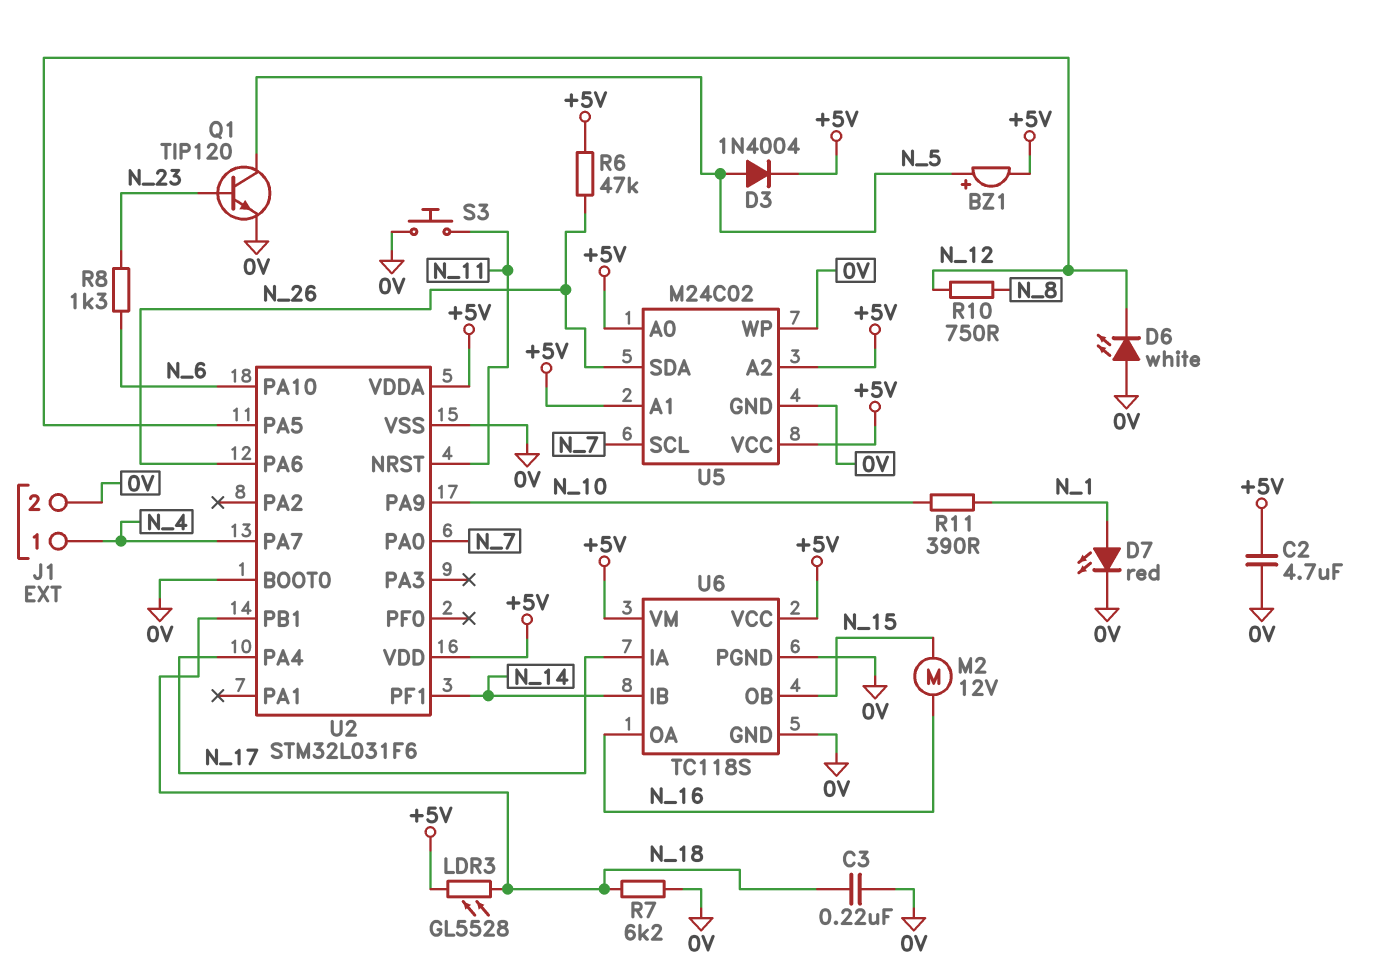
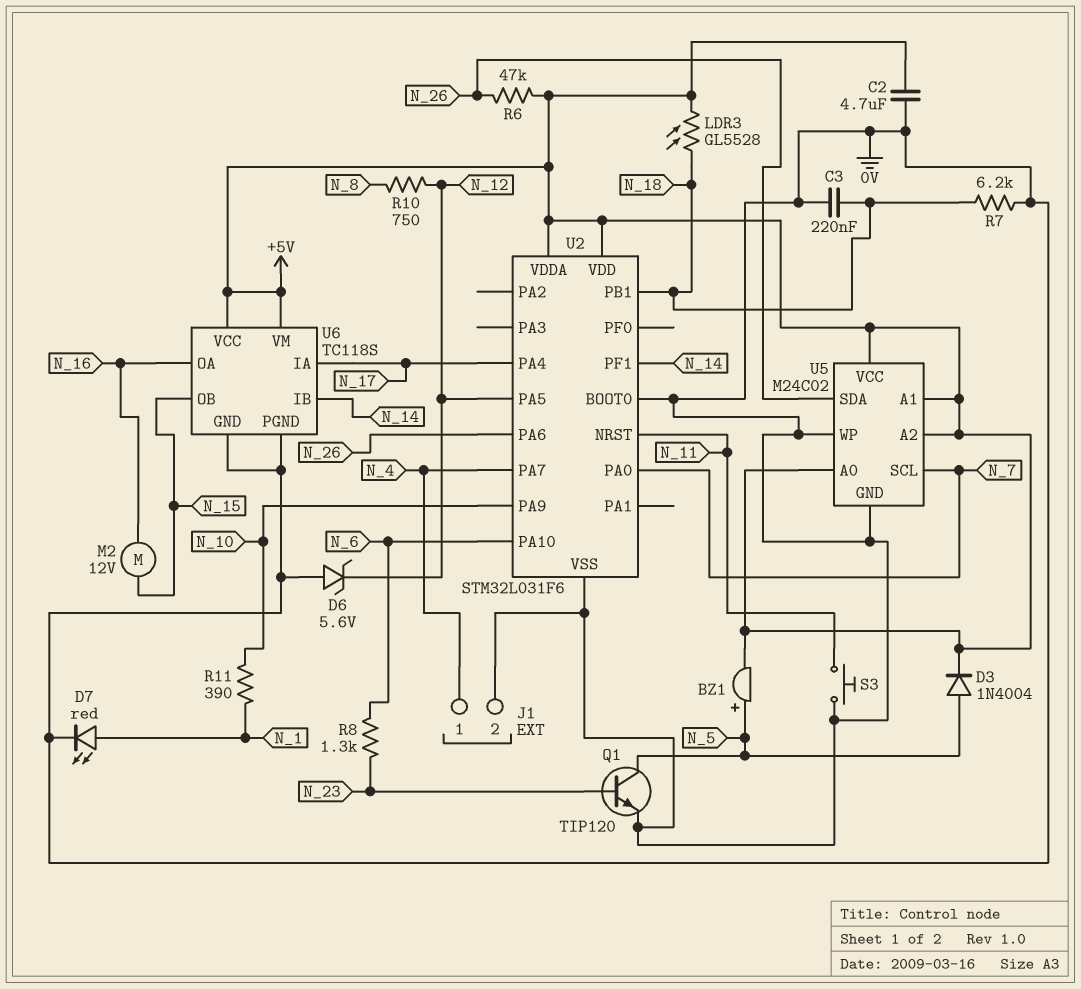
D6: LED white (A 0V, K N_12) -> zener 5.6V (A 0V, K N_12)

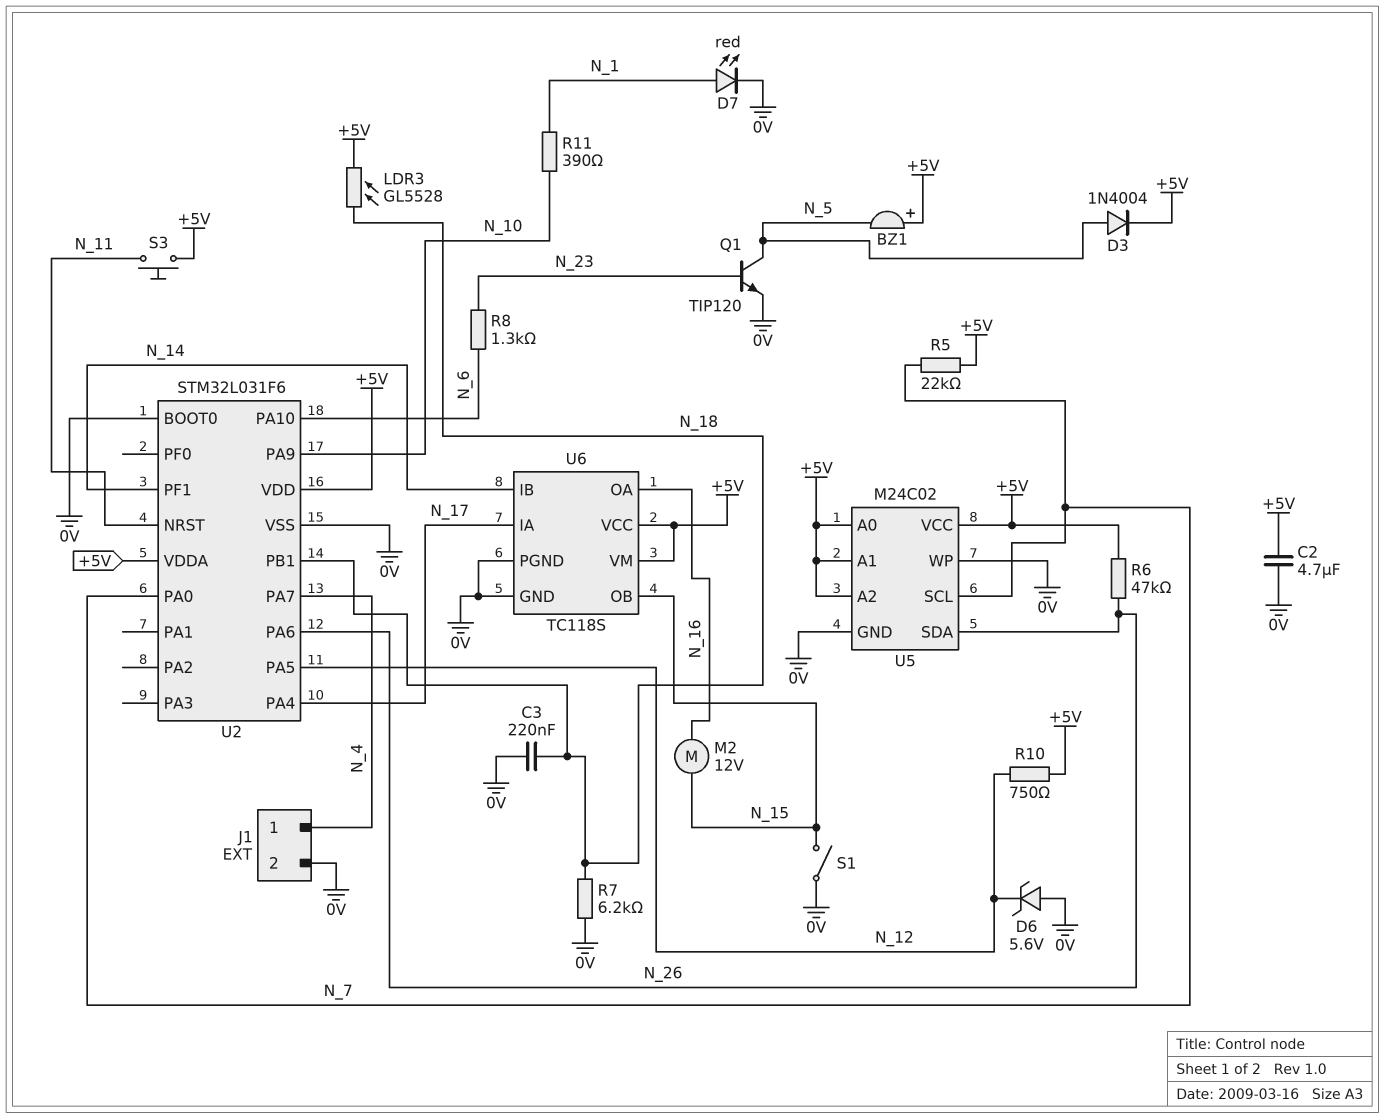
BZ1: buzzer (plus N_5, minus +5V) -> buzzer (plus +5V, minus N_5)
R5: none -> 22k (+5V, N_7)
R10: 750 (N_8, N_12) -> 750 (+5V, N_12)
S1: none -> switch (0V, N_15)
S3: button (0V, N_11) -> button (+5V, N_11)

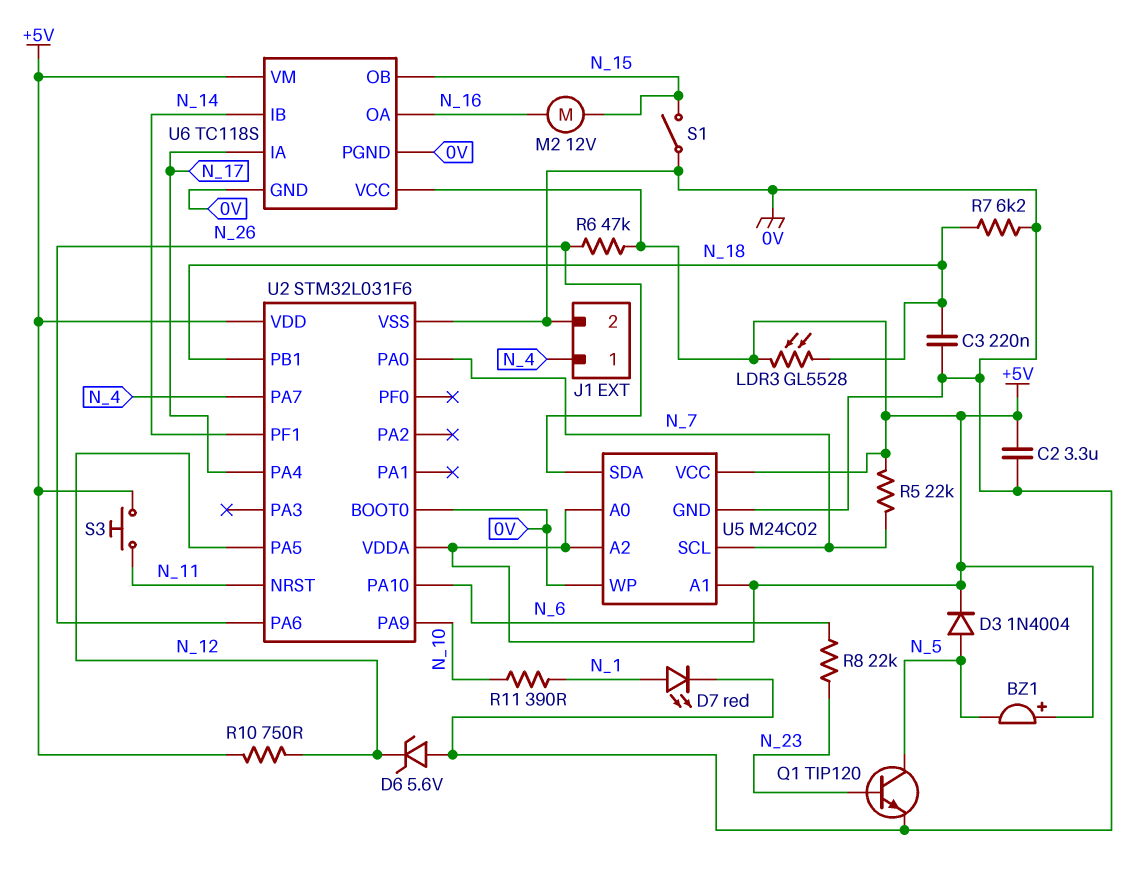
C2: 4.7uF (+5V, 0V) -> 3.3uF (+5V, 0V)
R8: 1.3k (N_6, N_23) -> 22k (N_6, N_23)

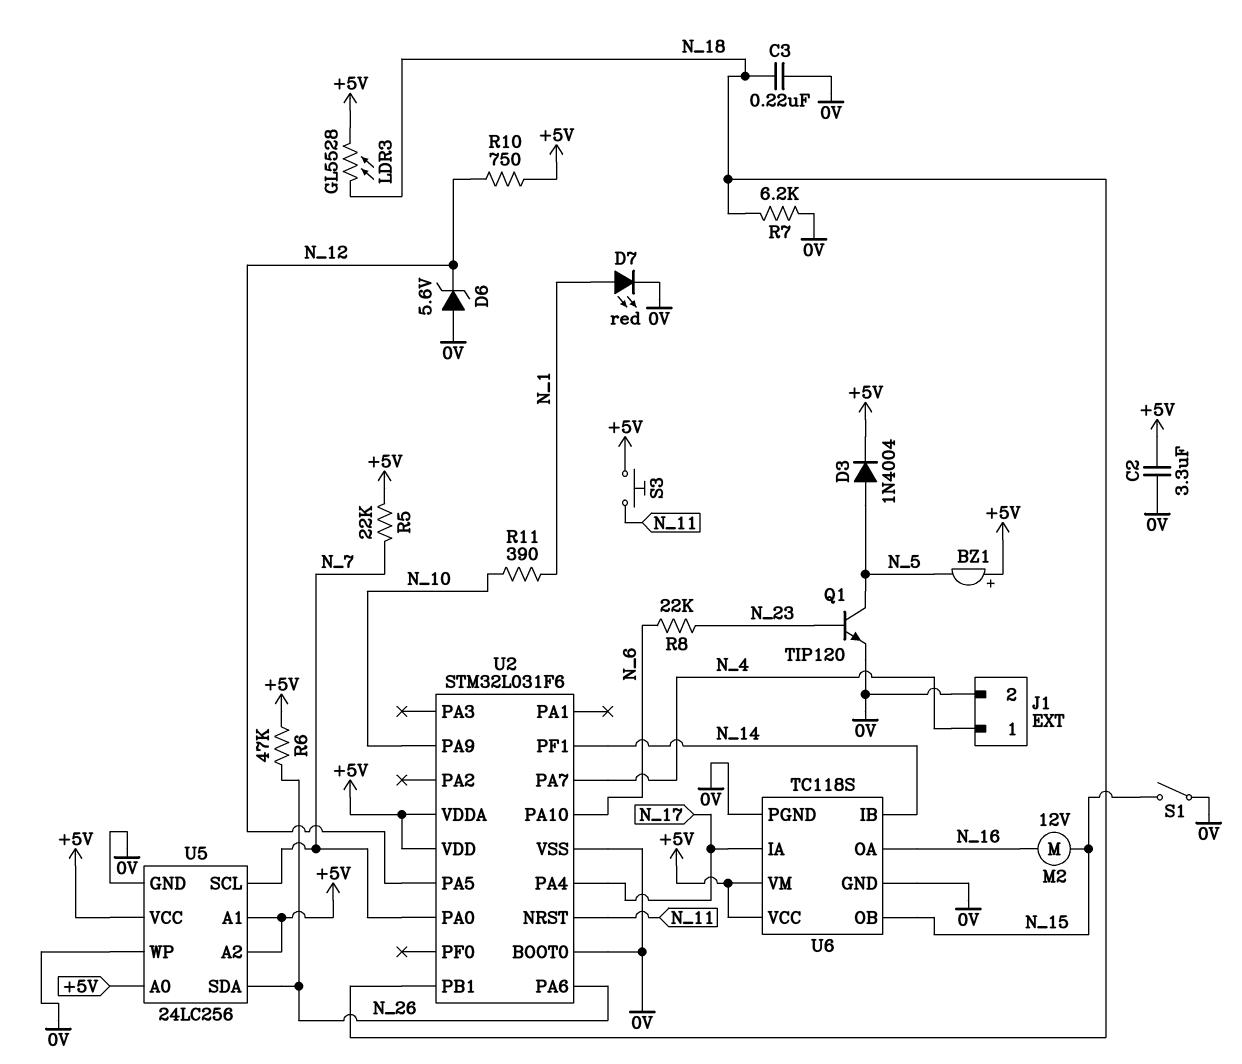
U5: M24C02 -> 24LC256

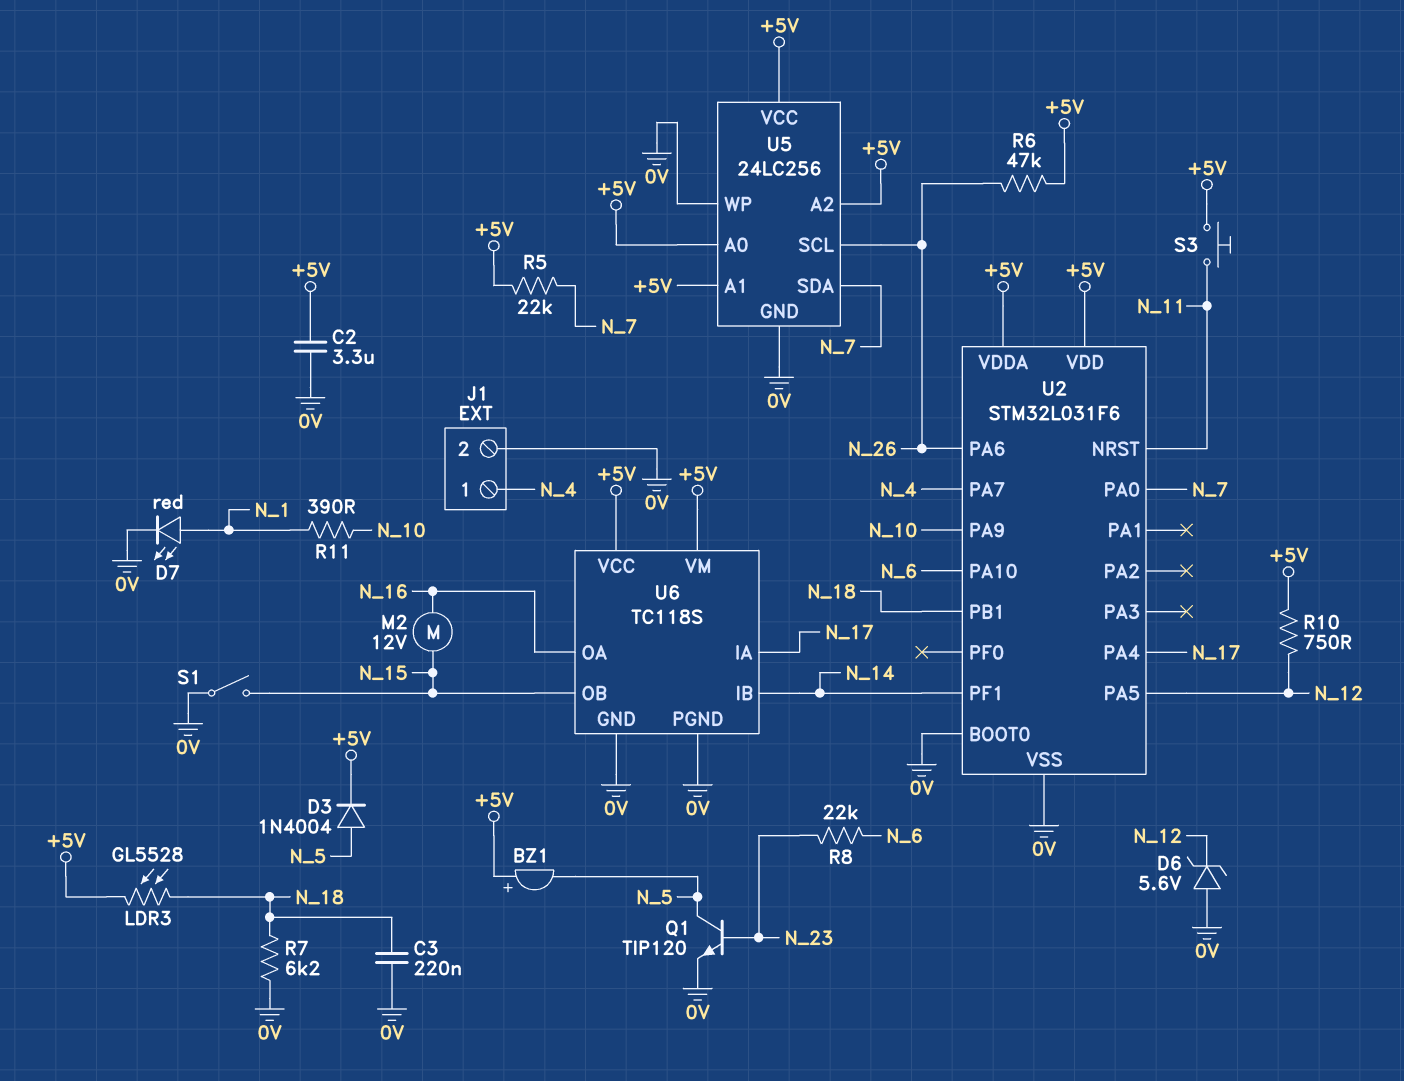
U5 pin SCL: N_7 -> N_26
U5 pin SDA: N_26 -> N_7

